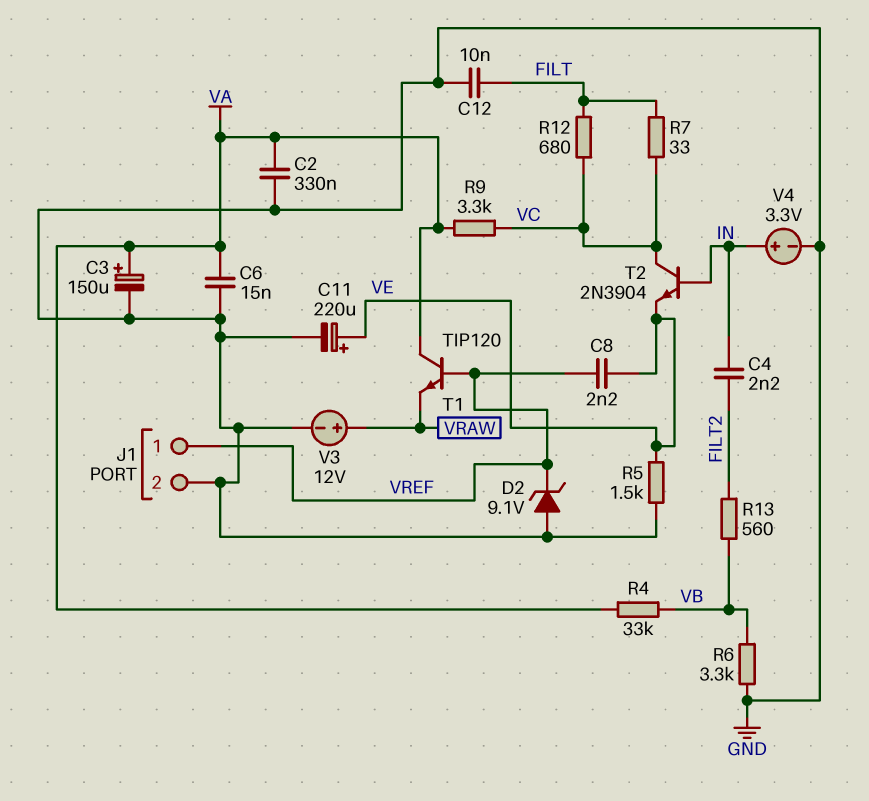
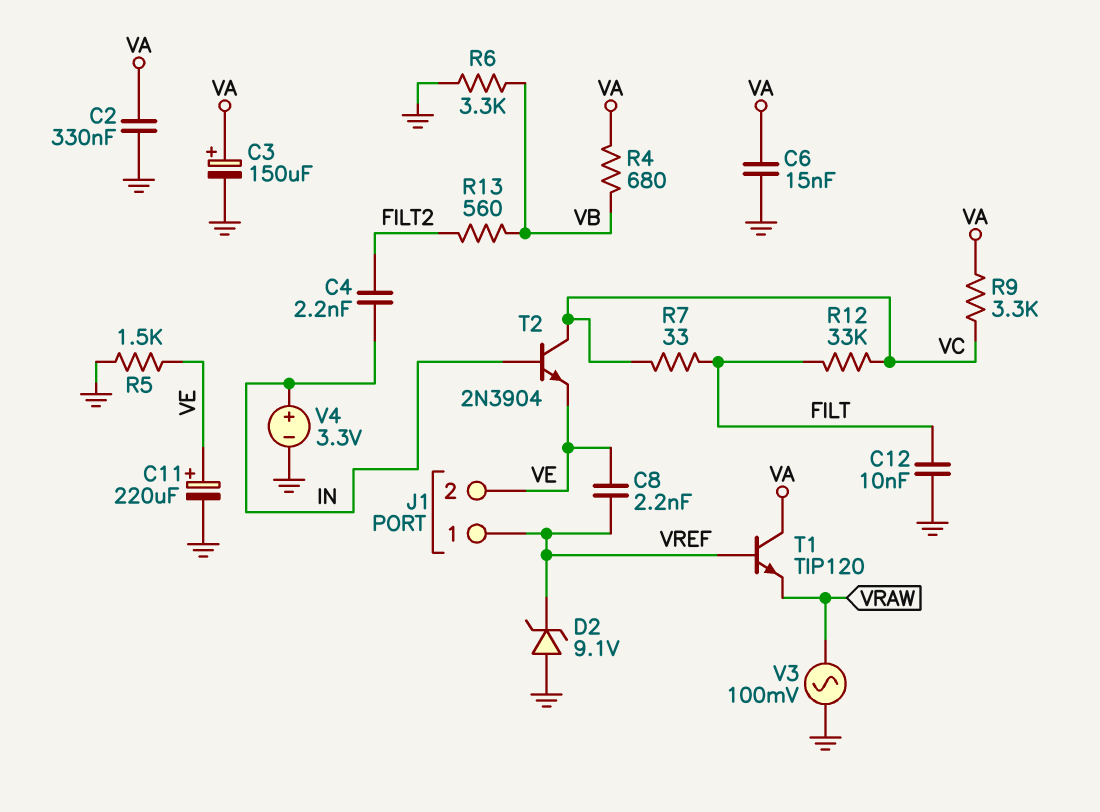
J1 pin 2: GND -> VE
R4: 33k (VA, VB) -> 680 (VA, VB)
R12: 680 (FILT, VC) -> 33k (FILT, VC)
V3: 12V (plus VRAW, minus GND) -> AC 100mV (GND, VRAW)

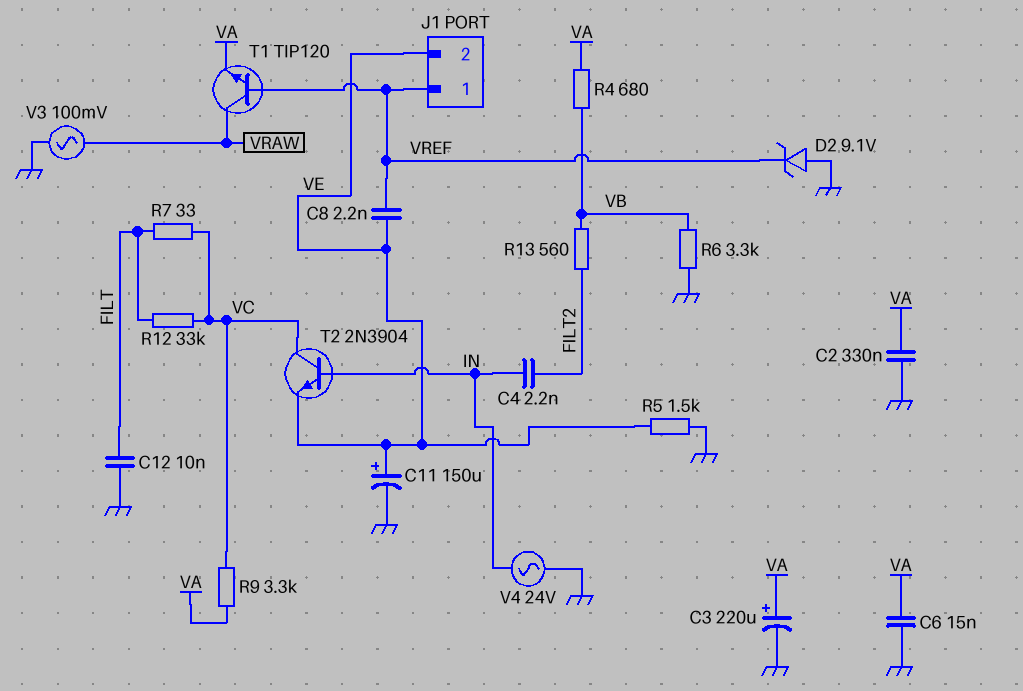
C3: 150uF (plus VA, minus GND) -> 220uF (plus VA, minus GND)
C11: 220uF (plus VE, minus GND) -> 150uF (plus VE, minus GND)
T1: NPN TIP120 (B VREF, C VA, E VRAW) -> NPN TIP120 (B VREF, C VRAW, E VA)
V4: 3.3V (plus IN, minus GND) -> AC 24V (GND, IN)

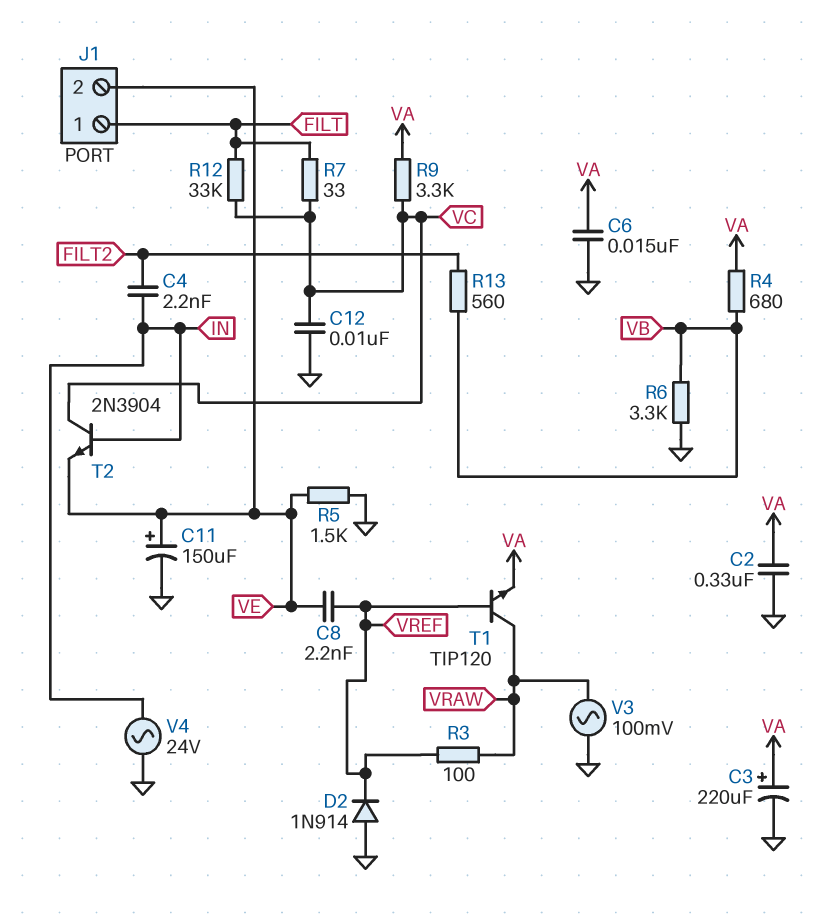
C12: 10nF (FILT, GND) -> 10nF (GND, VC)
D2: zener 9.1V (A GND, K VREF) -> diode 1N914 (A GND, K VREF)
J1 pin 1: VREF -> FILT
R3: none -> 100 (VRAW, VREF)

